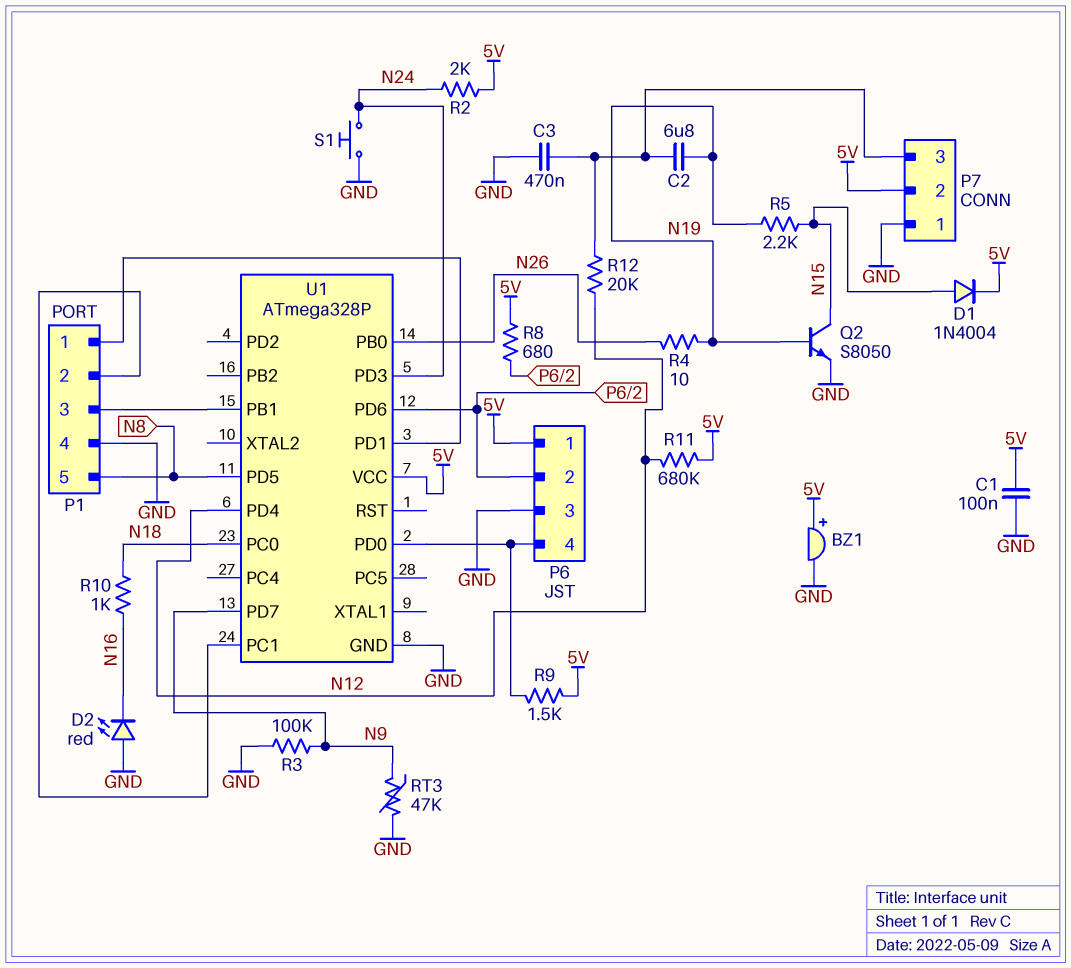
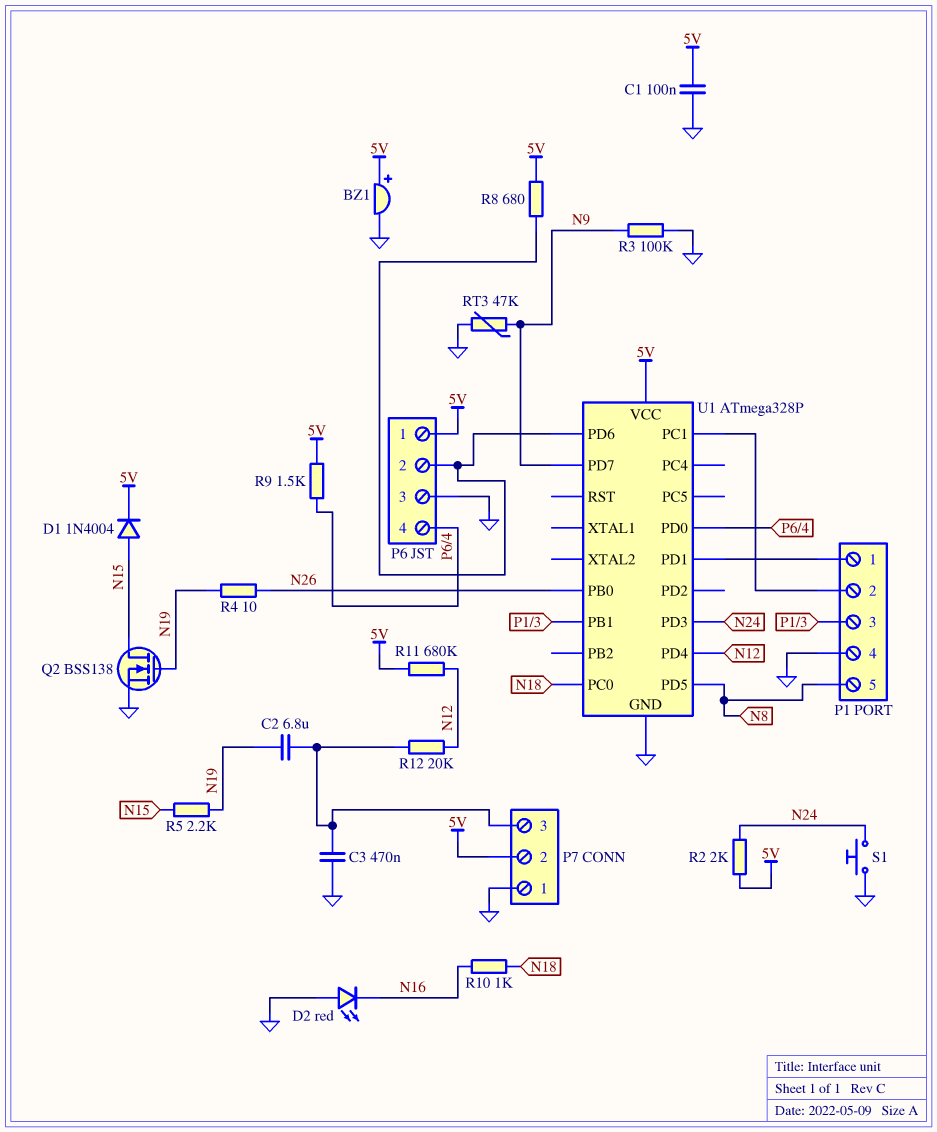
Q2: NPN S8050 (B N19, C N15, E GND) -> NMOS BSS138 (G N19, D N15, S GND)

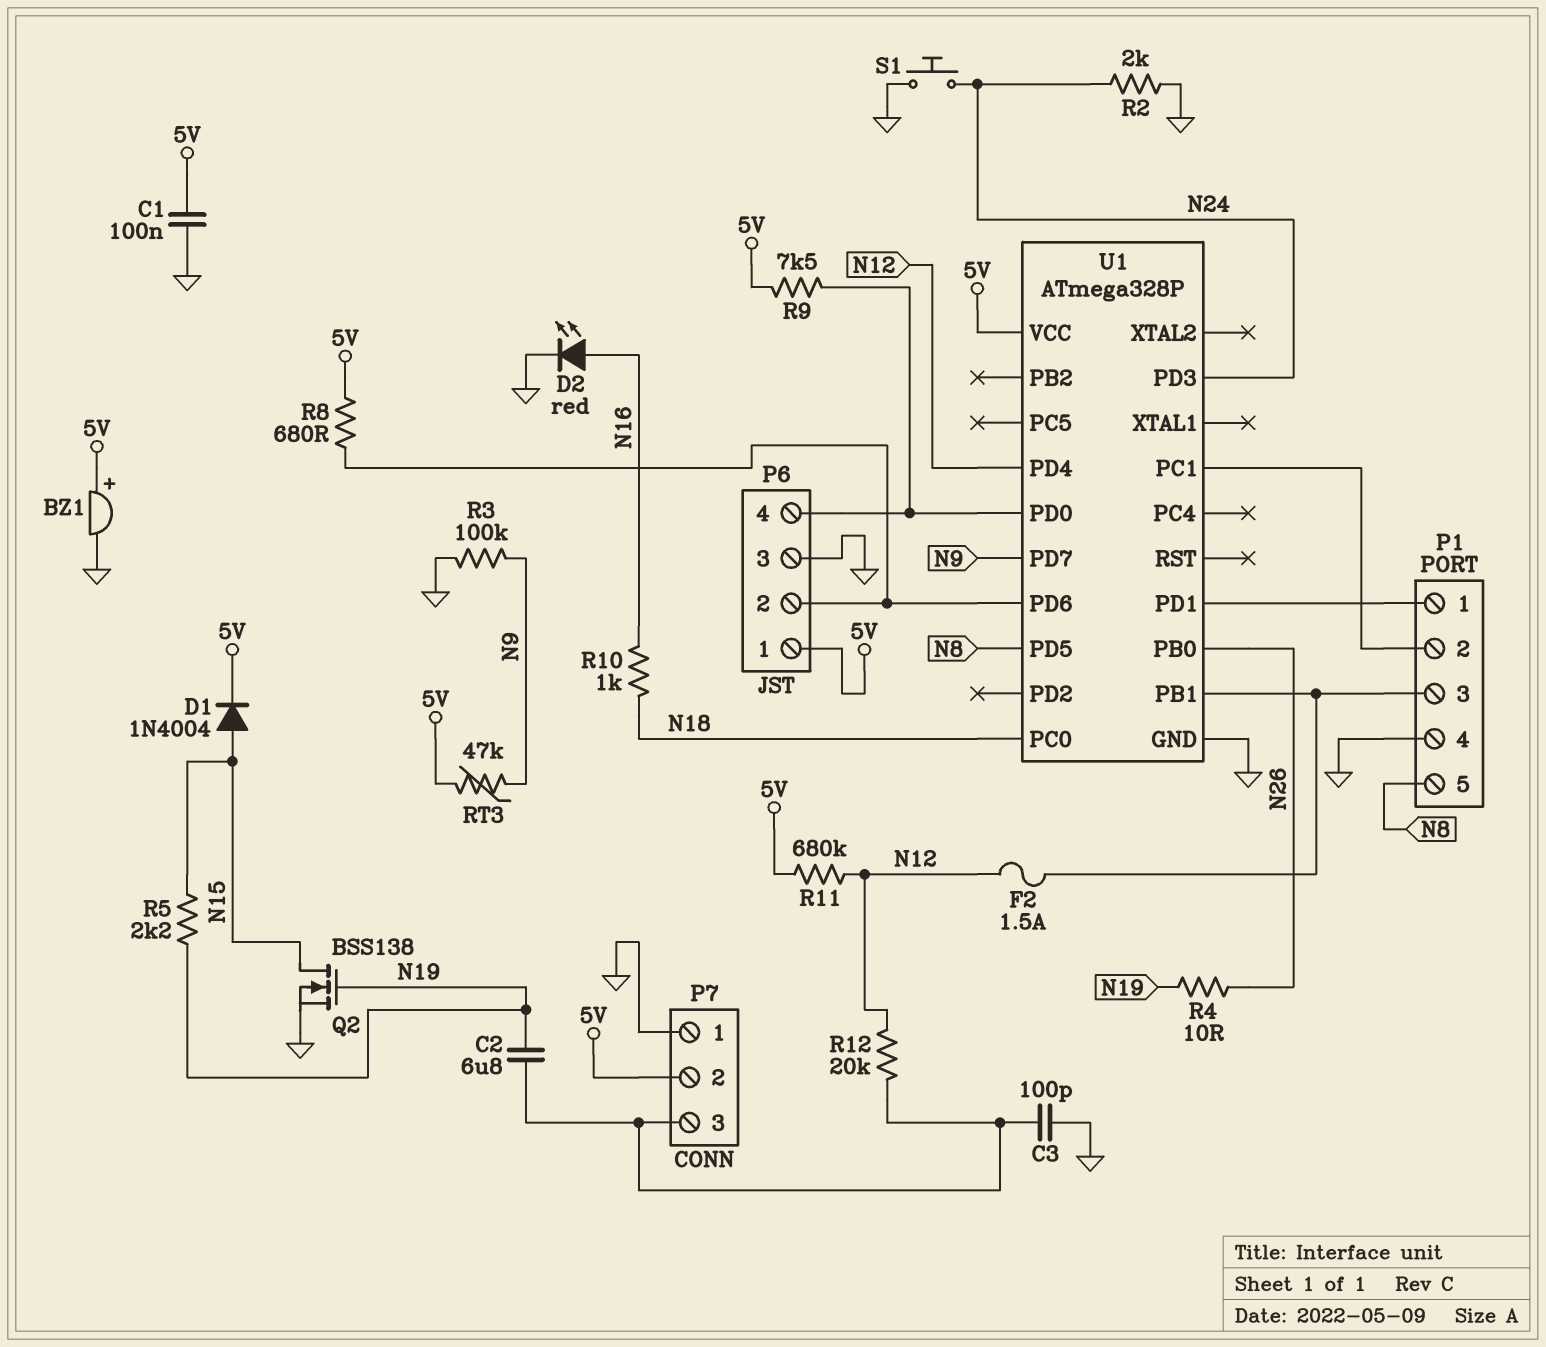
C3: 470nF (GND, P7/3) -> 100pF (GND, P7/3)
D2: LED red (A GND, K N16) -> LED red (A N16, K GND)
F2: none -> 1.5A (N12, P1/3)
R2: 2k (5V, N24) -> 2k (GND, N24)
R9: 1.5k (5V, P6/4) -> 7.5k (5V, P6/4)
RT3: 47k (GND, N9) -> 47k (5V, N9)

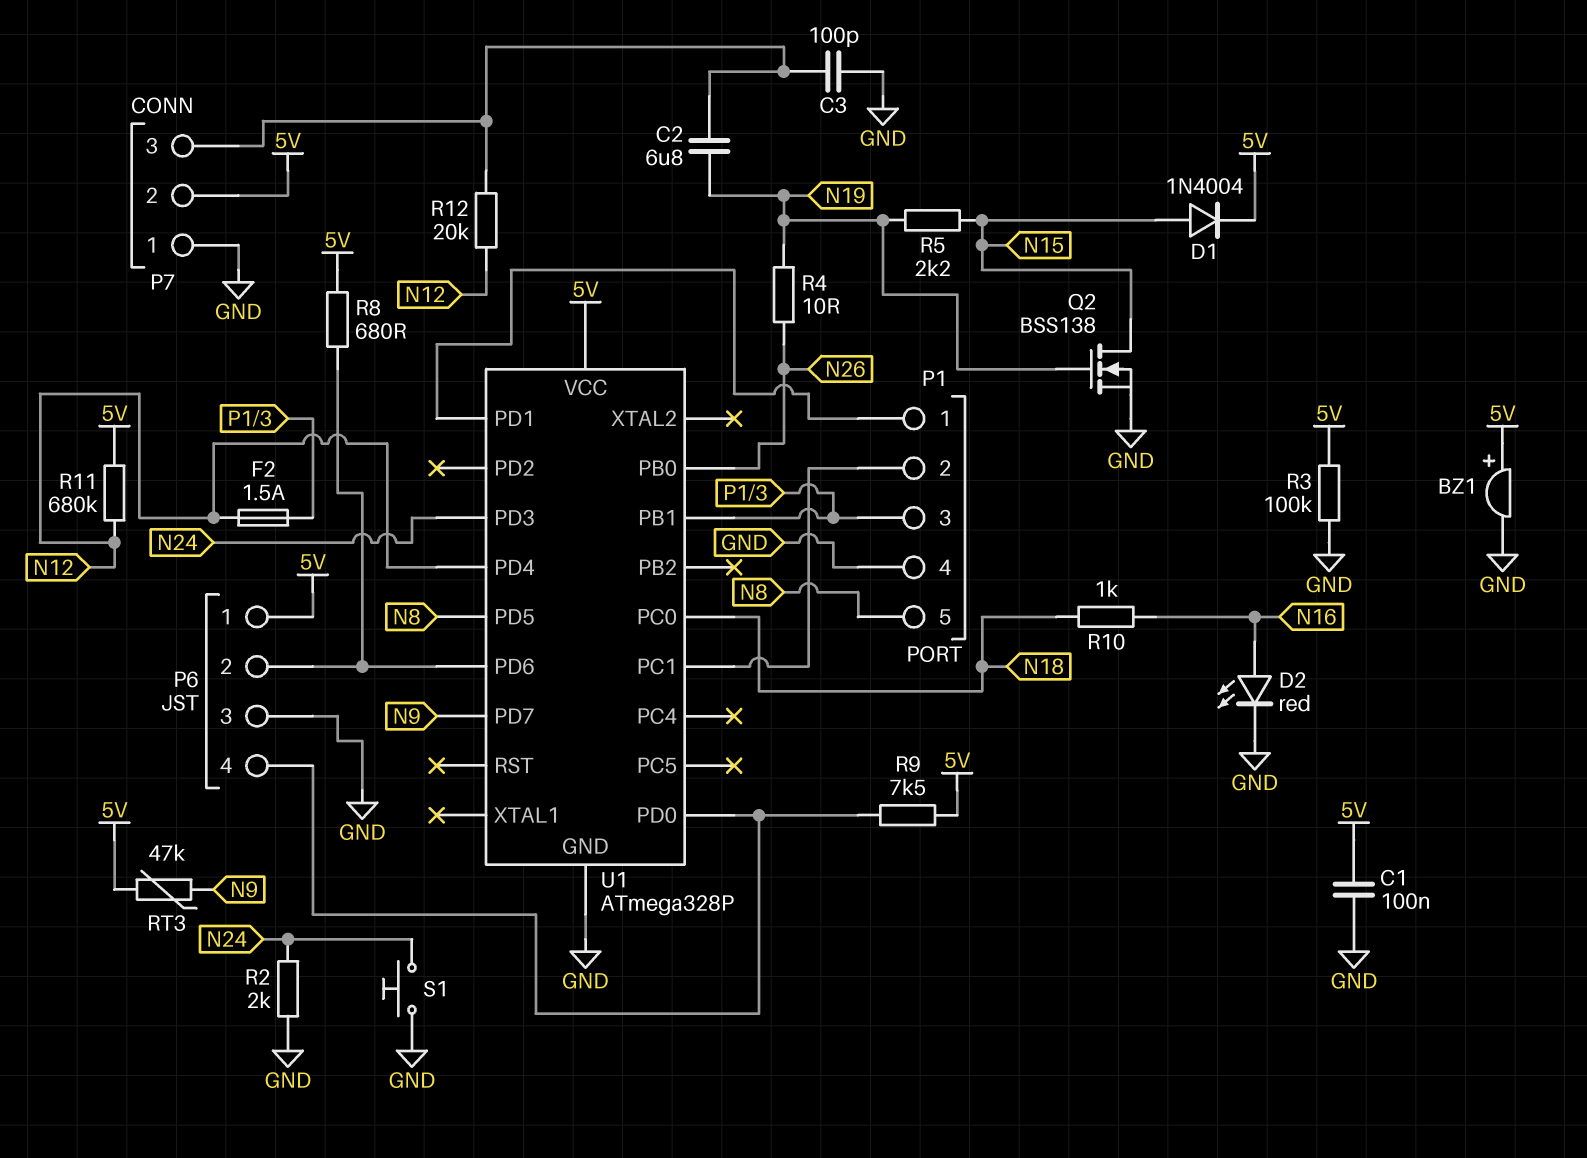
R3: 100k (GND, N9) -> 100k (5V, GND)

